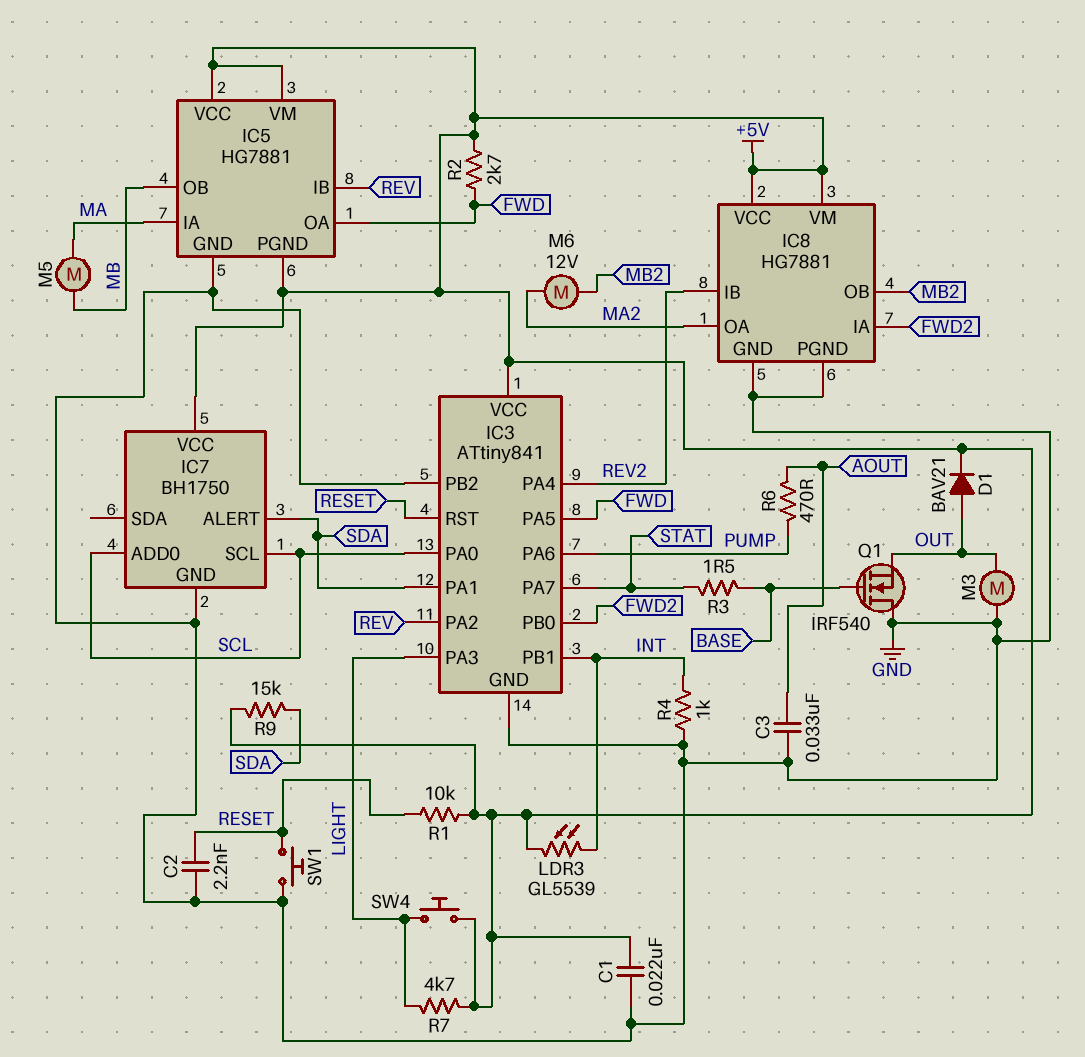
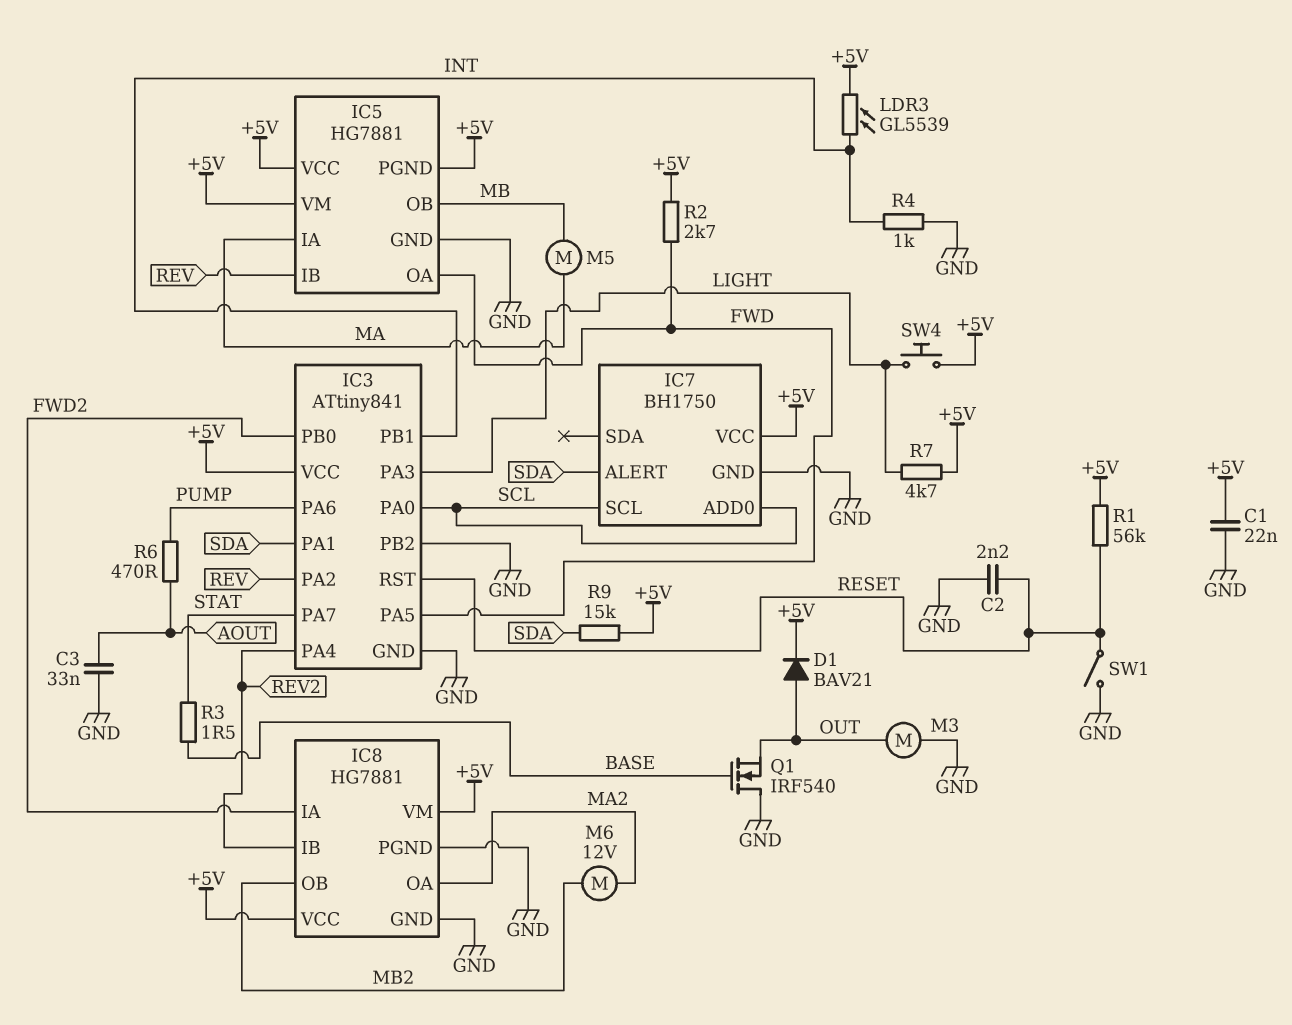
R1: 10k (+5V, RESET) -> 56k (+5V, RESET)
SW1: button (GND, RESET) -> switch (GND, RESET)

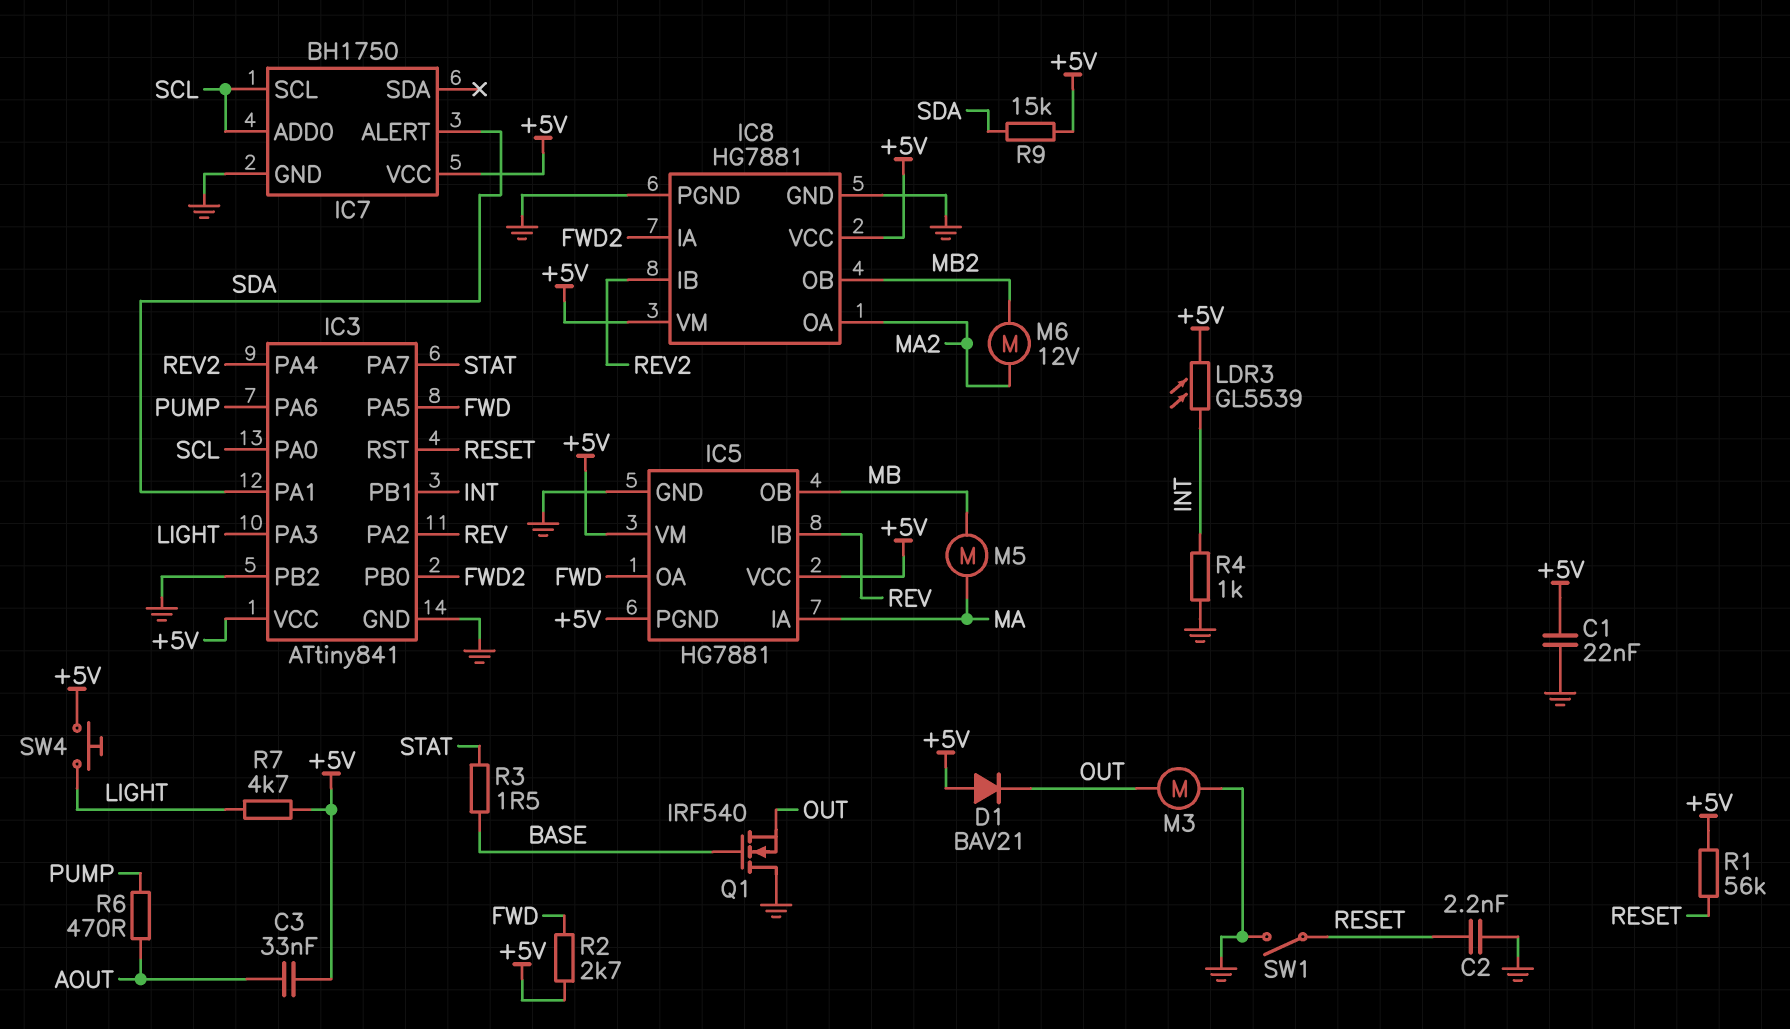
C3: 33nF (AOUT, GND) -> 33nF (+5V, AOUT)
D1: diode BAV21 (A OUT, K +5V) -> diode BAV21 (A +5V, K OUT)

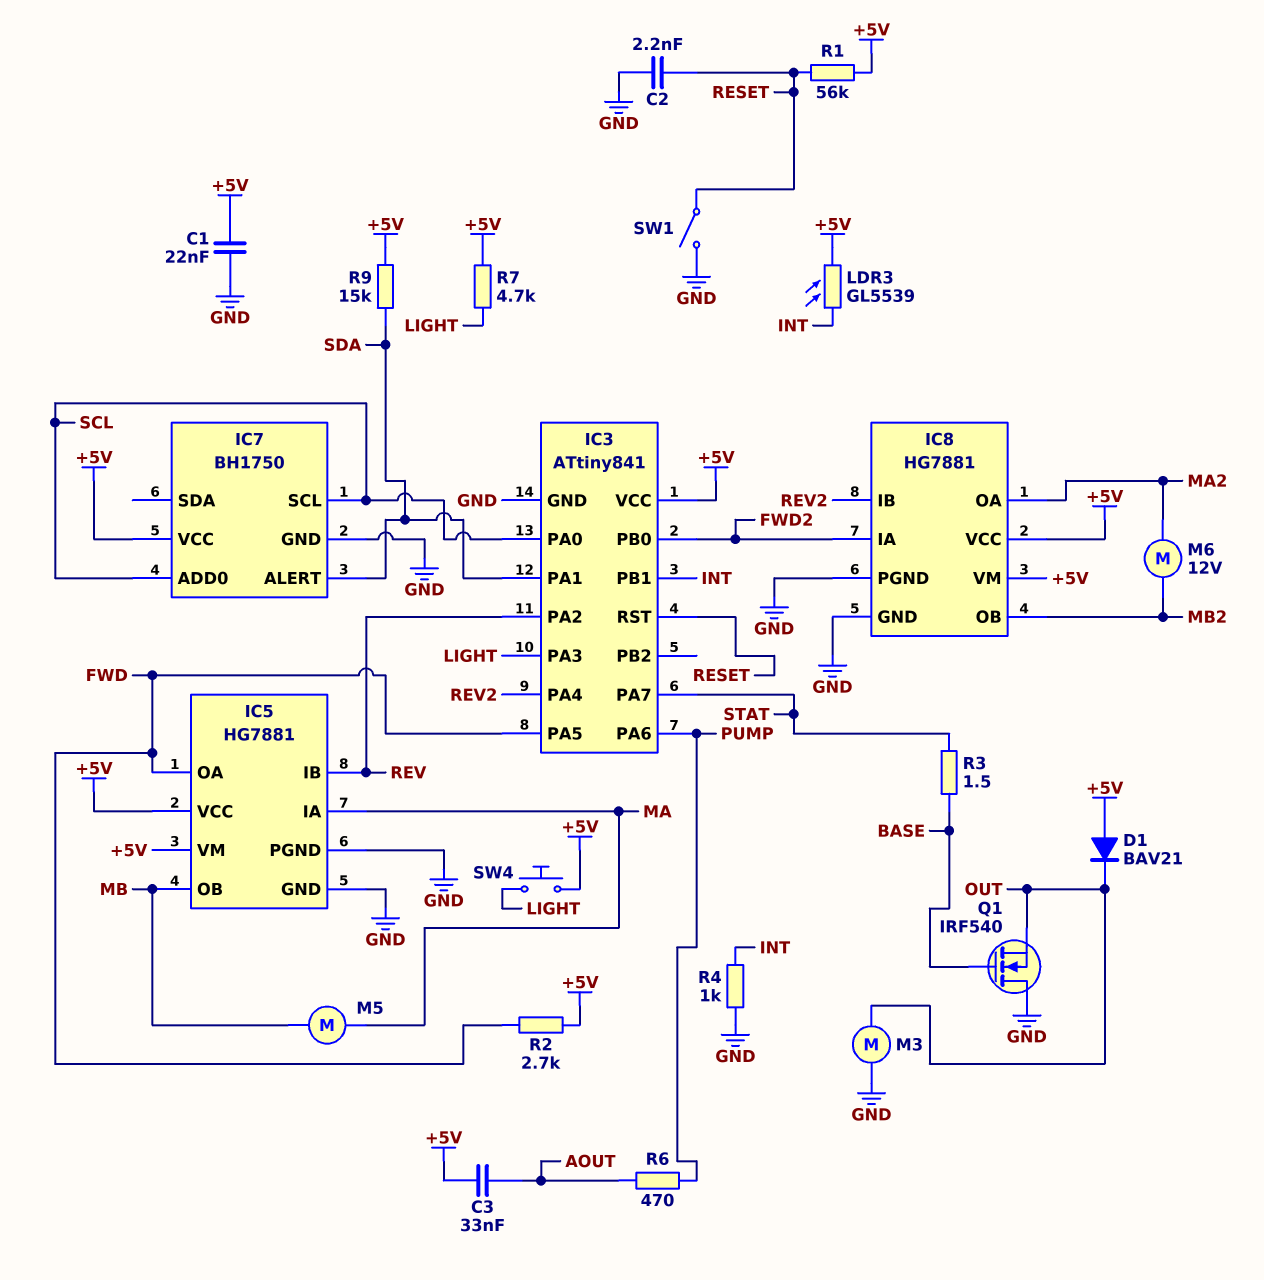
IC3 pin PB2: GND -> none
IC5 pin PGND: +5V -> GND

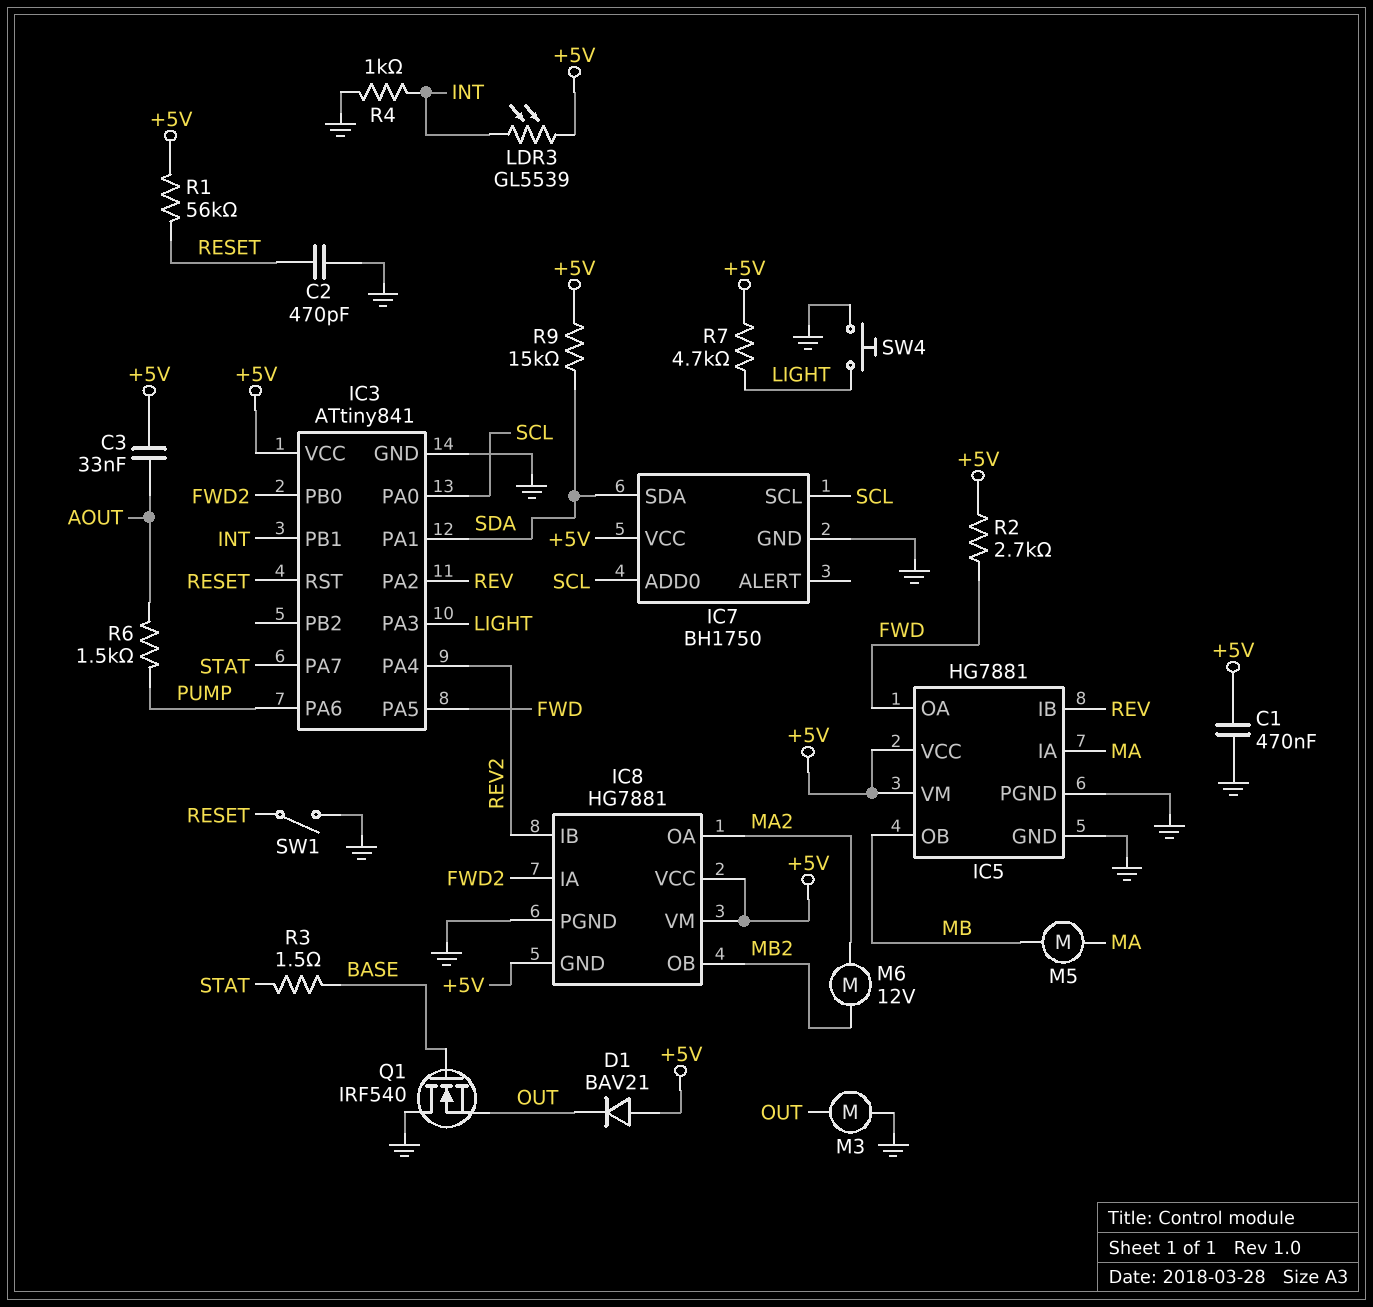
C1: 22nF (+5V, GND) -> 470nF (+5V, GND)
C2: 2.2nF (GND, RESET) -> 470pF (GND, RESET)
IC7 pin ALERT: SDA -> none
IC7 pin SDA: none -> SDA
IC8 pin GND: GND -> +5V
R6: 470 (AOUT, PUMP) -> 1.5k (AOUT, PUMP)
SW4: button (+5V, LIGHT) -> button (GND, LIGHT)

